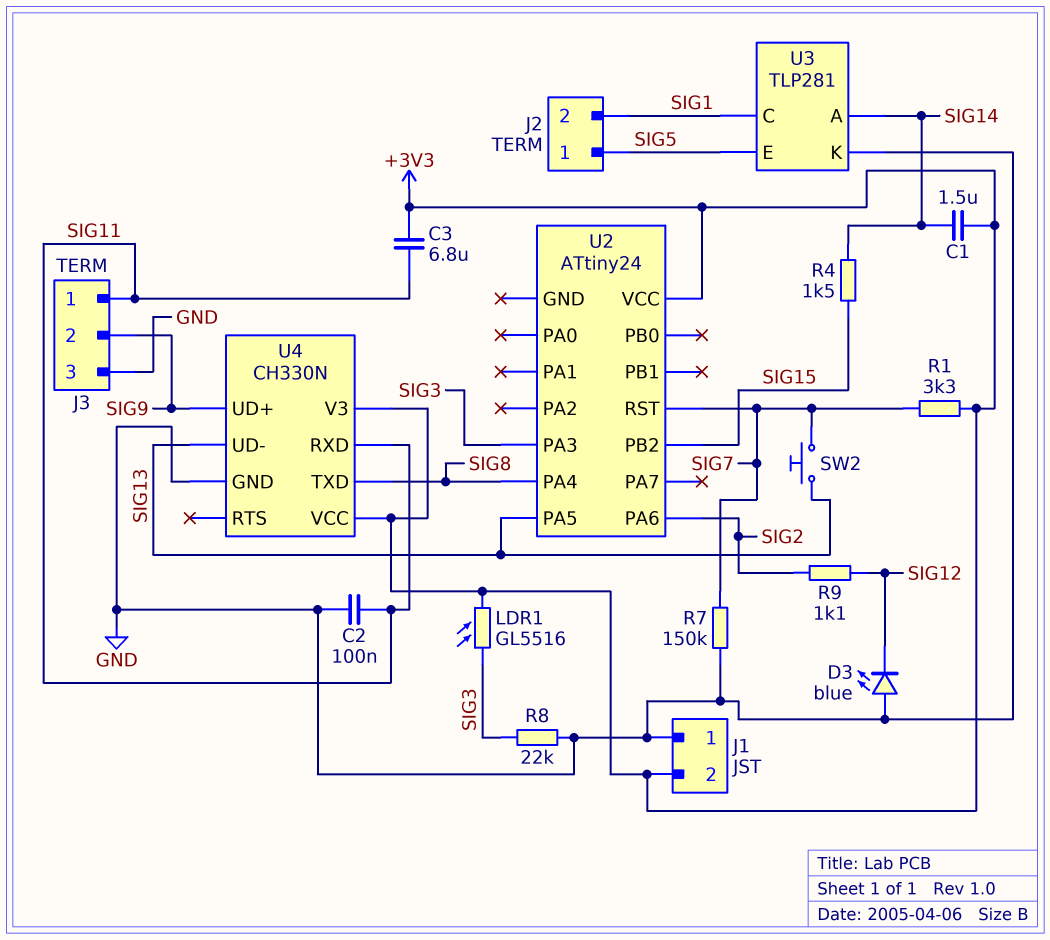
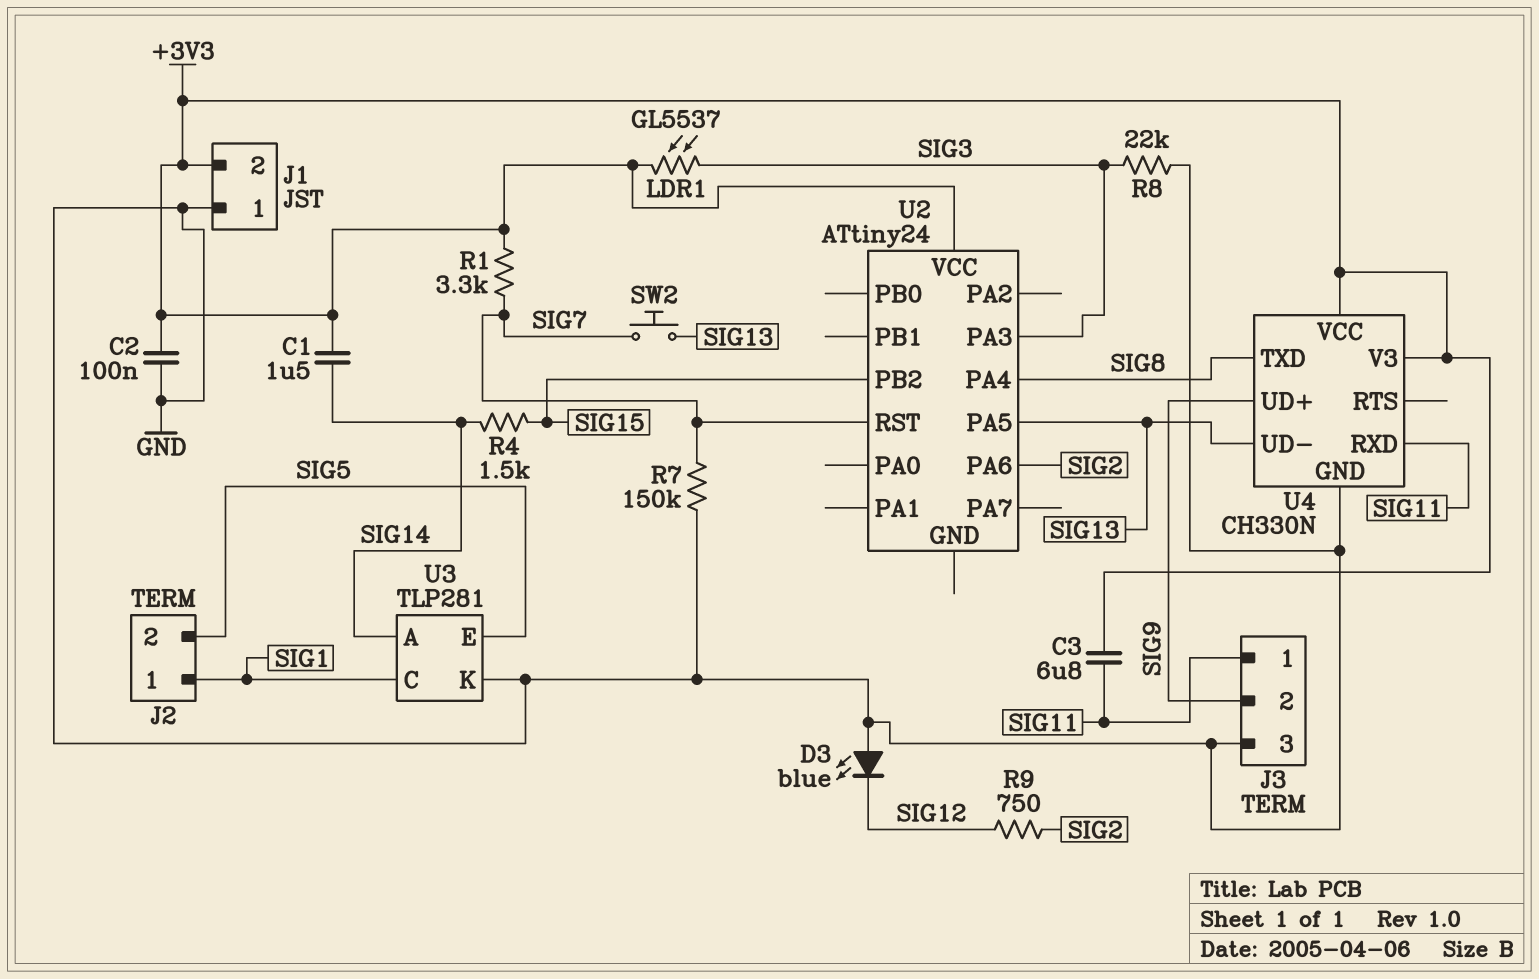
C2: 100nF (GND, SIG11) -> 100nF (+3V3, GND)
J2 pin 1: SIG5 -> SIG1
J2 pin 2: SIG1 -> SIG5
LDR1: GL5516 (+3V3, SIG3) -> GL5537 (+3V3, SIG3)
R9: 1.1k (SIG2, SIG12) -> 750 (SIG2, SIG12)

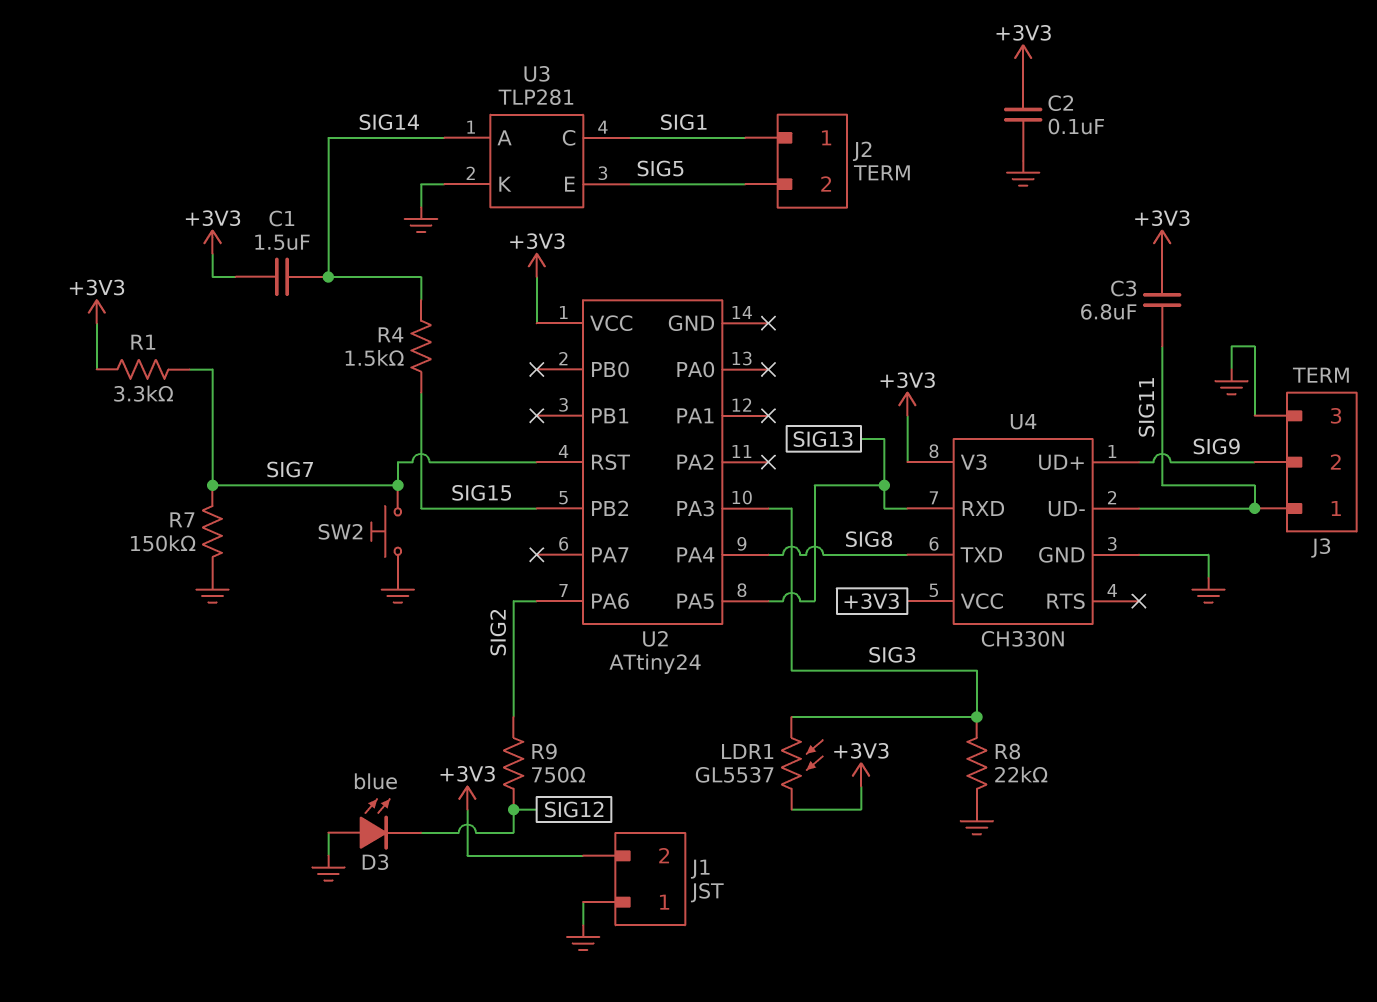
SW2: button (SIG7, SIG13) -> button (GND, SIG7)
U4 pin RXD: SIG11 -> SIG13
U4 pin UD-: SIG13 -> SIG11

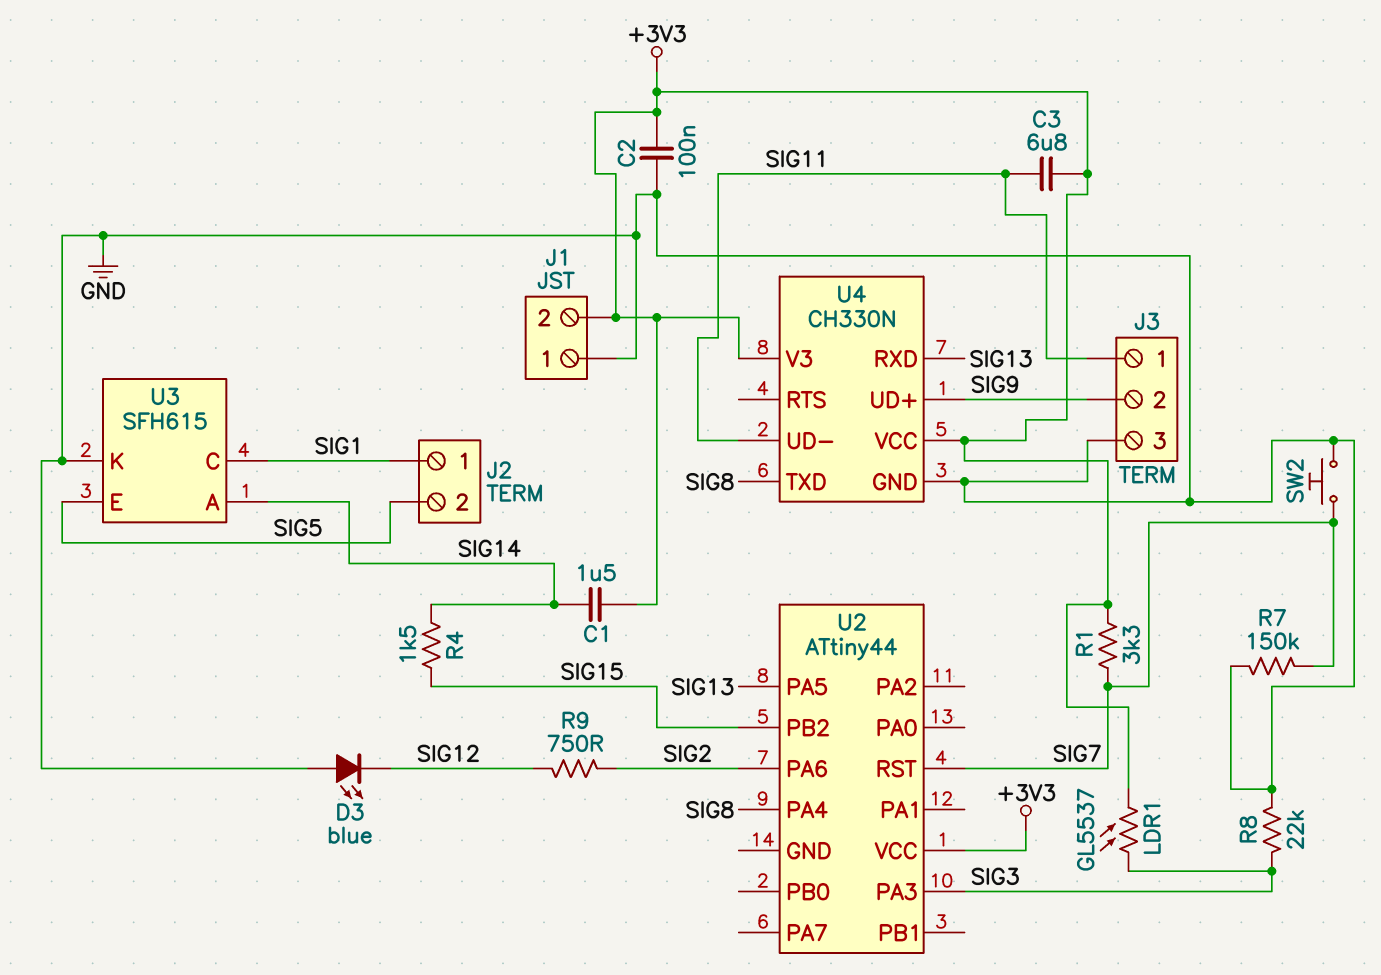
U2: ATtiny24 -> ATtiny44
U3: TLP281 -> SFH615

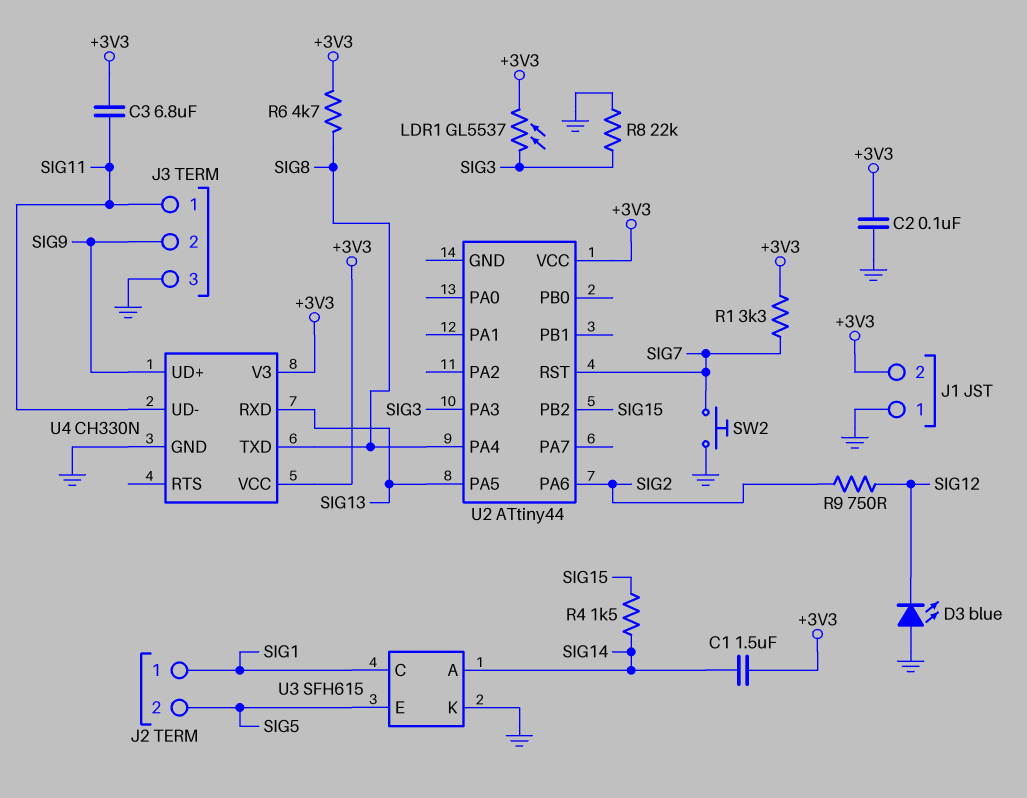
R6: none -> 4.7k (+3V3, SIG8)
R7: 150k (GND, SIG7) -> none

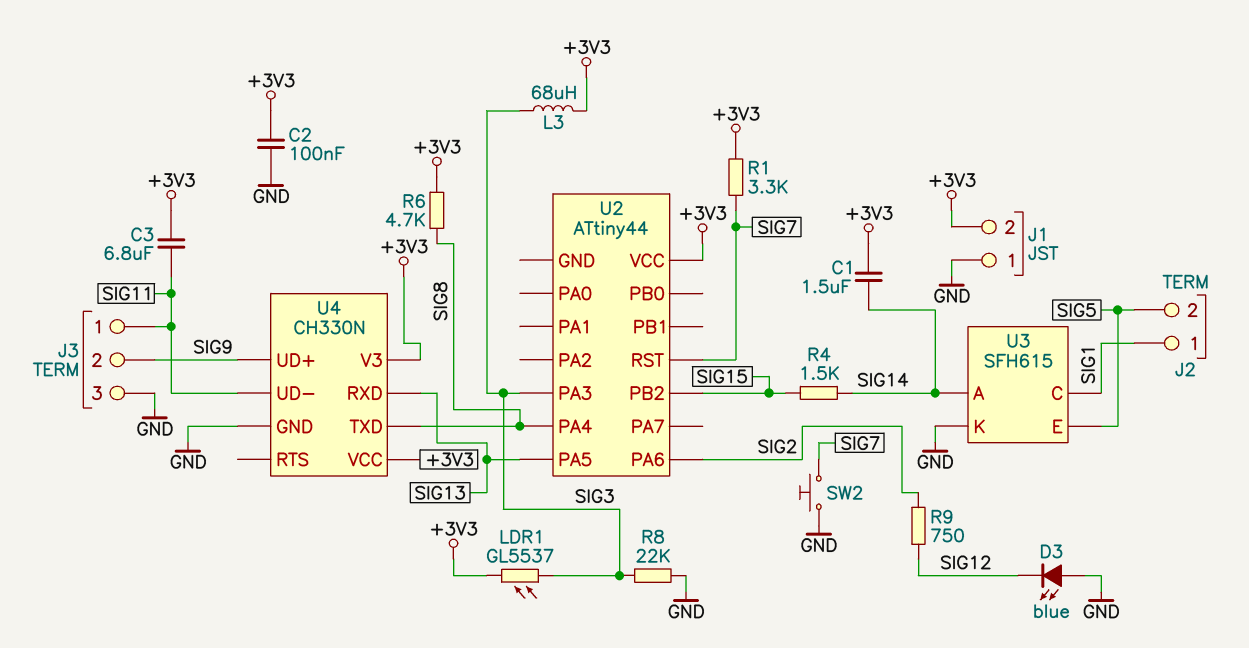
L3: none -> 68uH (+3V3, SIG3)

